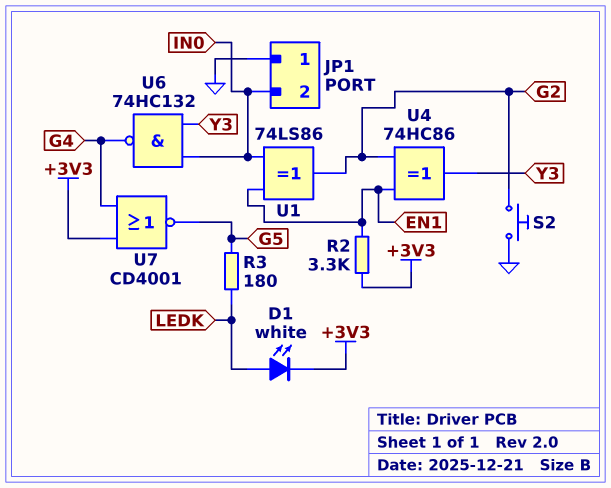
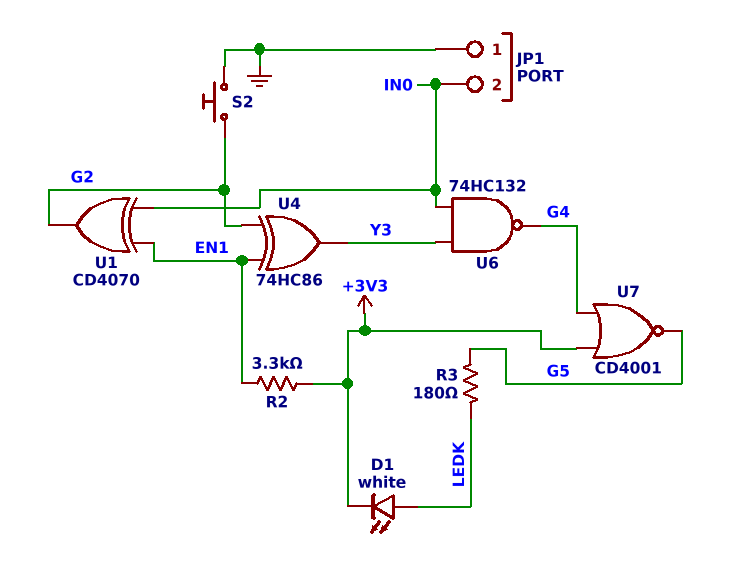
U1: XOR 74LS86 (in EN1, in IN0, out G2) -> XOR CD4070 (in EN1, in IN0, out G2)

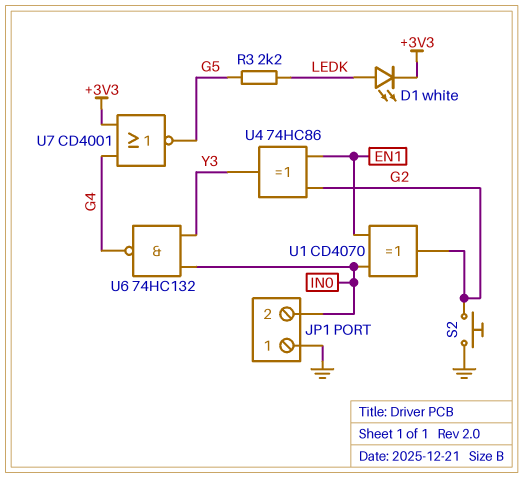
R2: 3.3k (+3V3, EN1) -> none
R3: 180 (G5, LEDK) -> 2.2k (G5, LEDK)

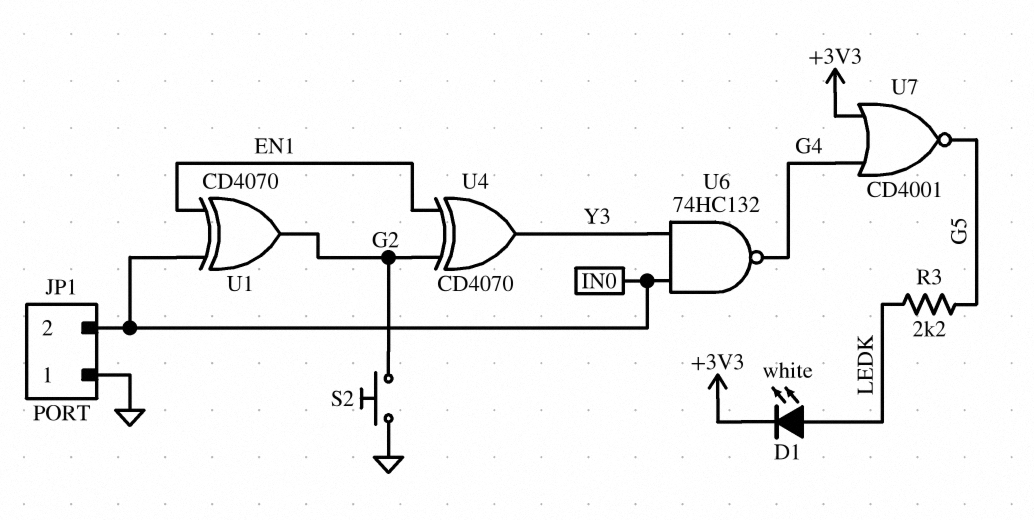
U4: XOR 74HC86 (in EN1, in G2, out Y3) -> XOR CD4070 (in EN1, in G2, out Y3)

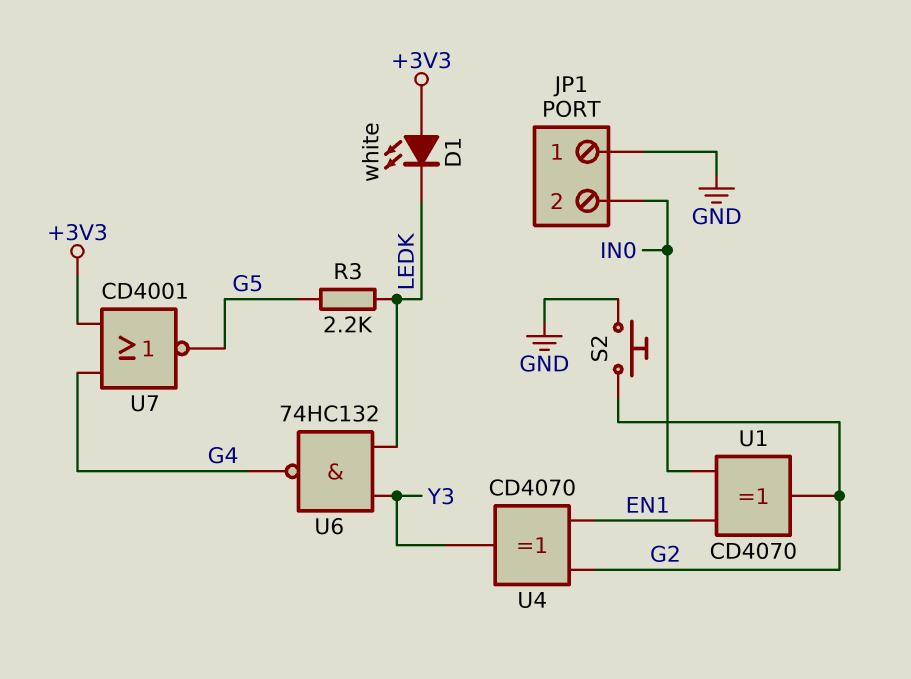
D1: LED white (A LEDK, K +3V3) -> LED white (A +3V3, K LEDK)
U6: NAND 74HC132 (in IN0, in Y3, out G4) -> NAND 74HC132 (in LEDK, in Y3, out G4)

